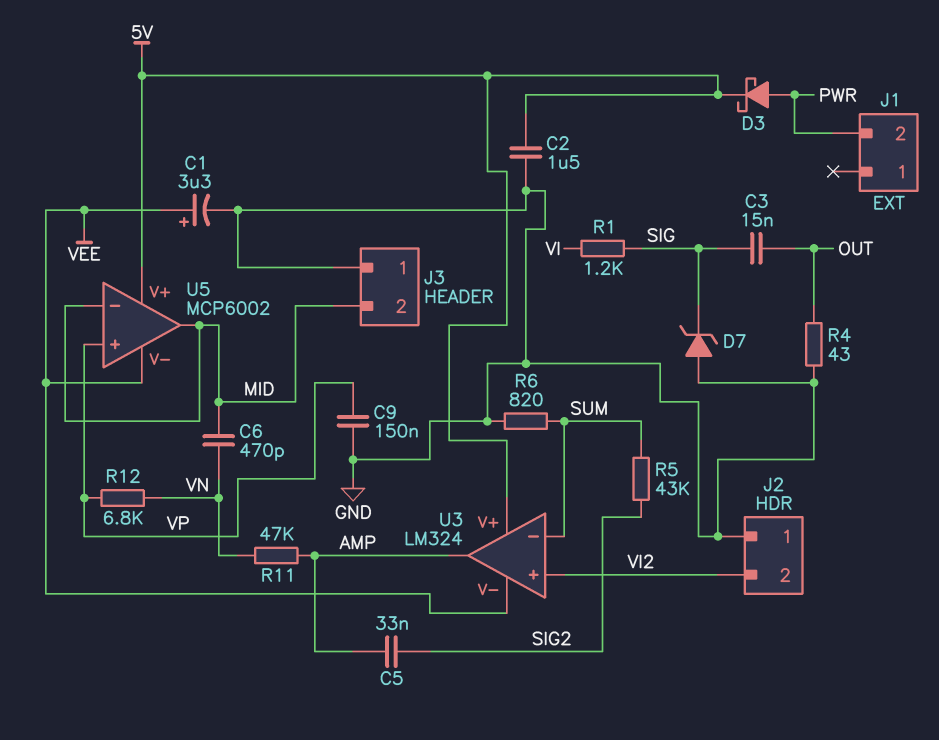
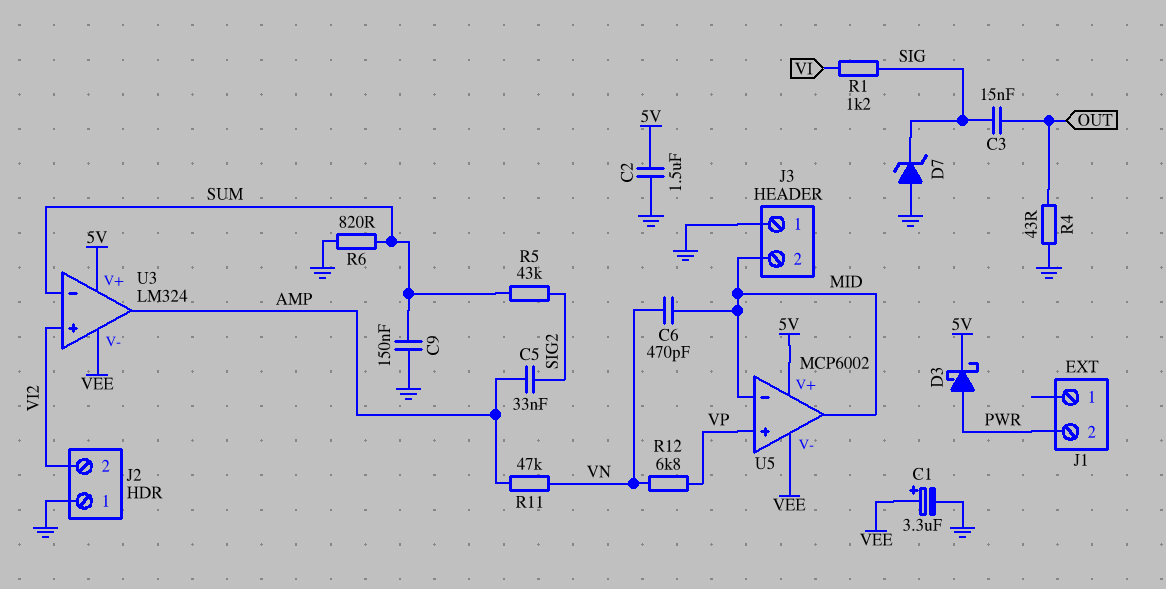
C9: 150nF (GND, VP) -> 150nF (GND, SUM)

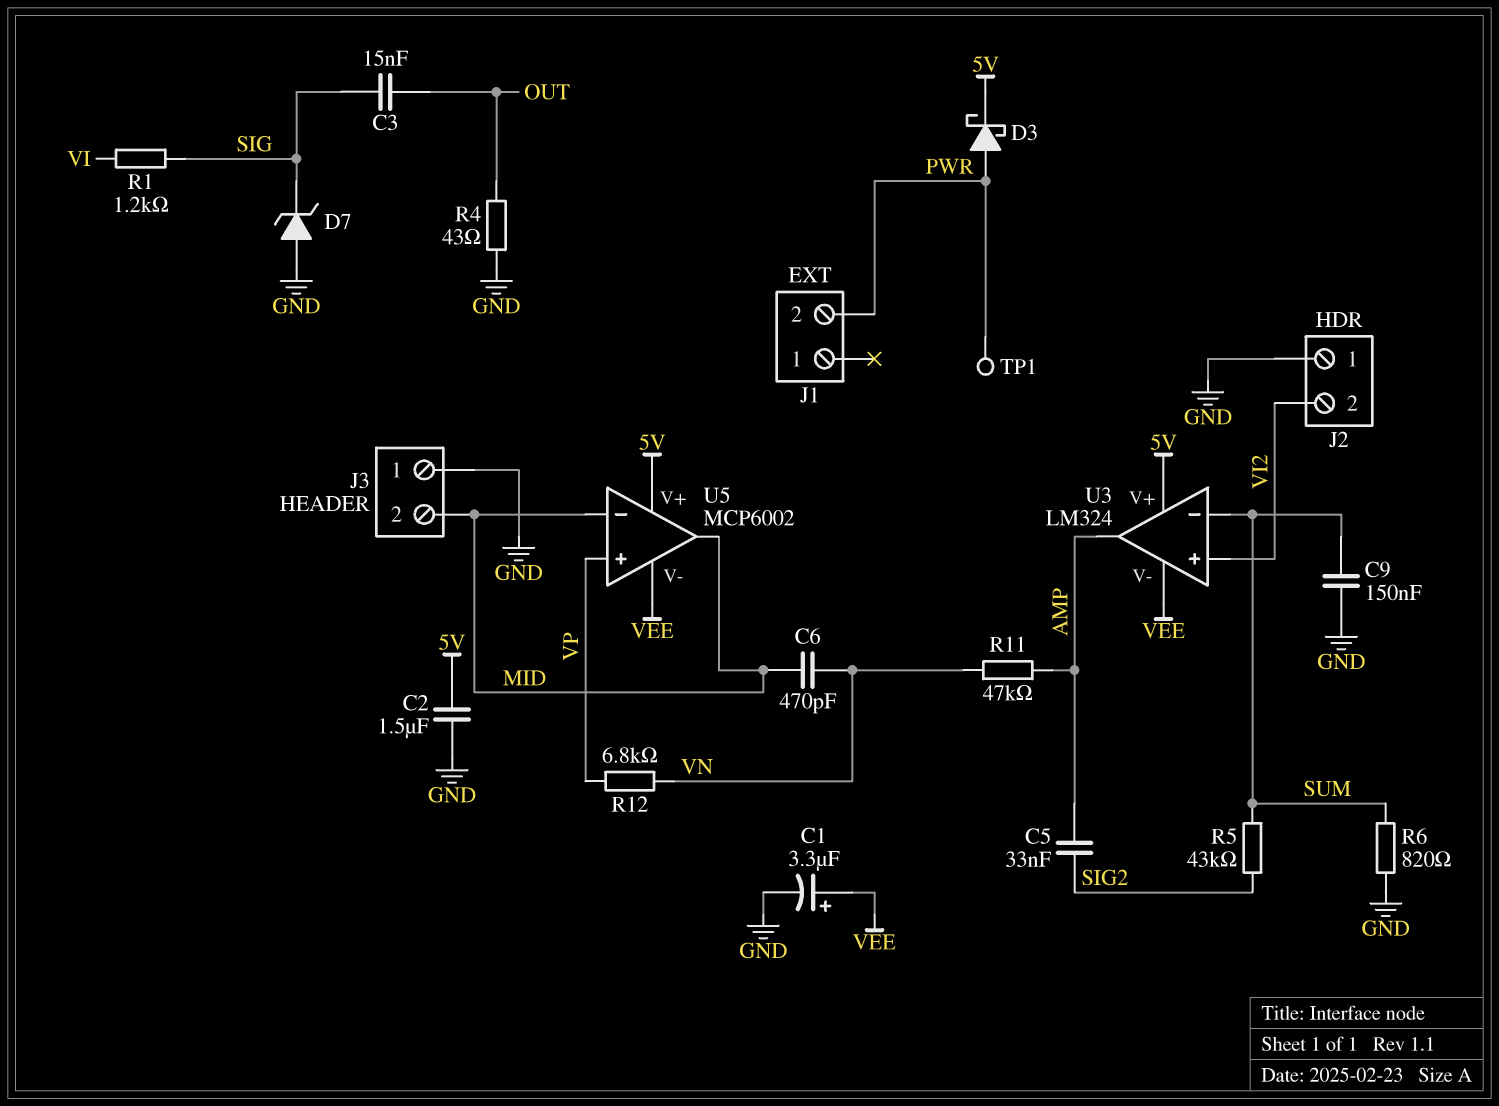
TP1: none -> test point (PWR)

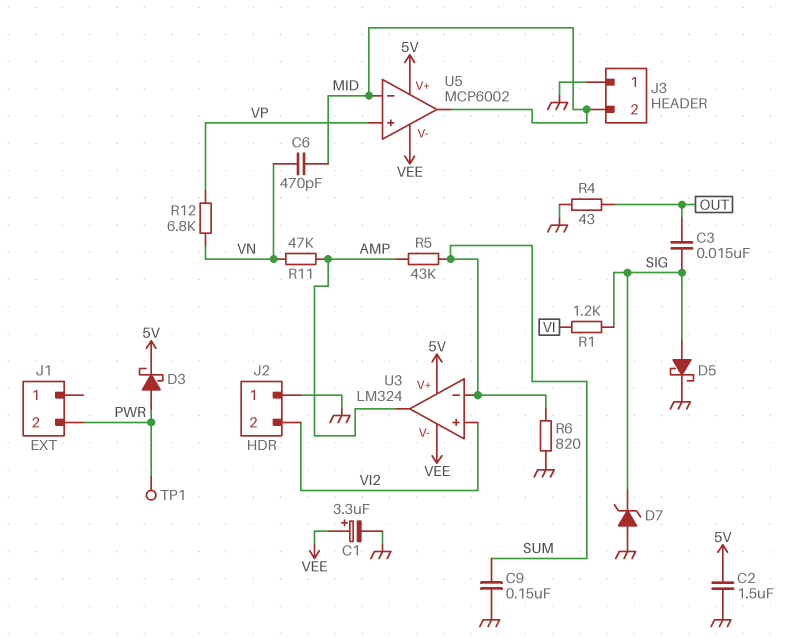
C5: 33nF (AMP, SIG2) -> none
D5: none -> schottky (A SIG, K GND)
R5: 43k (SIG2, SUM) -> 43k (AMP, SUM)

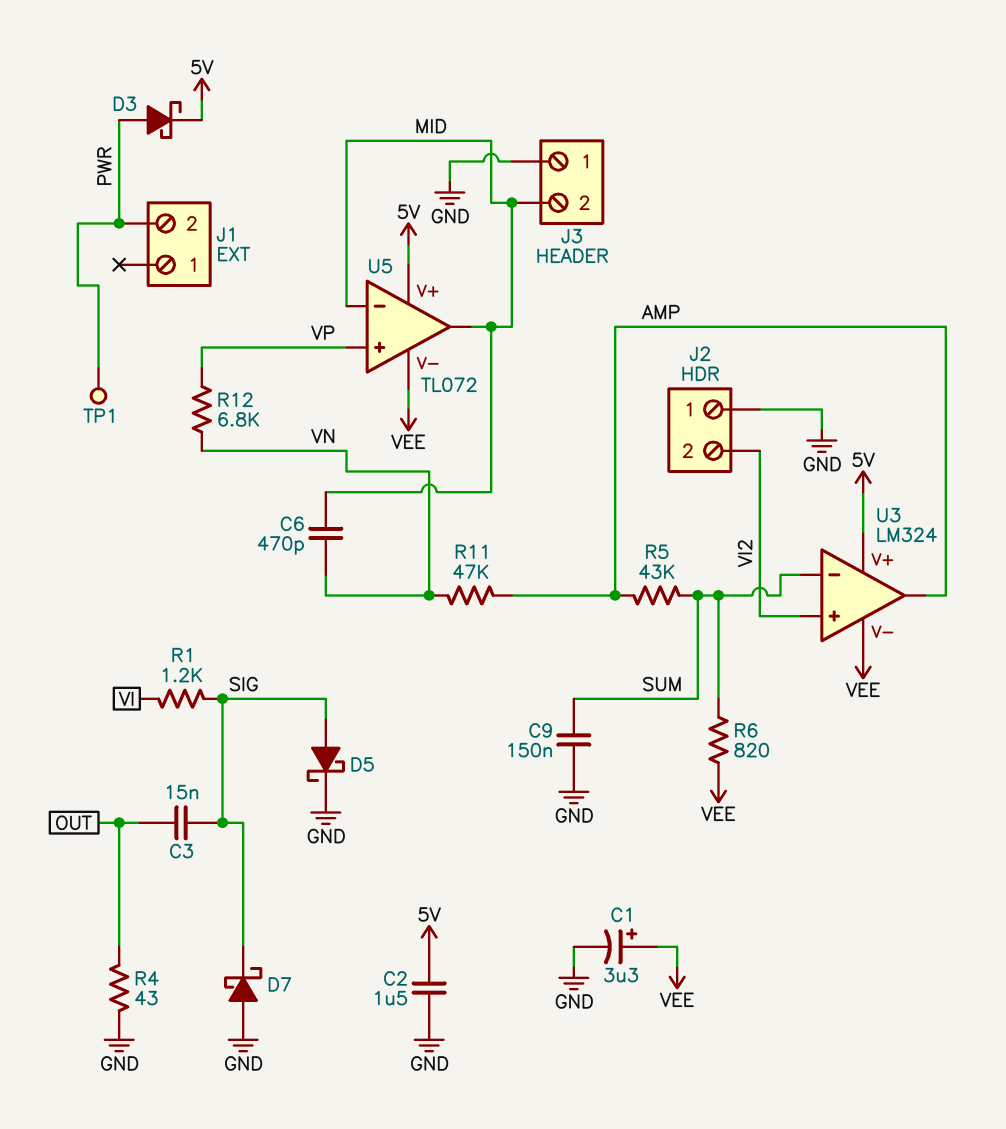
D7: zener (A GND, K SIG) -> schottky (A GND, K SIG)
R6: 820 (GND, SUM) -> 820 (SUM, VEE)
U5: MCP6002 -> TL072

